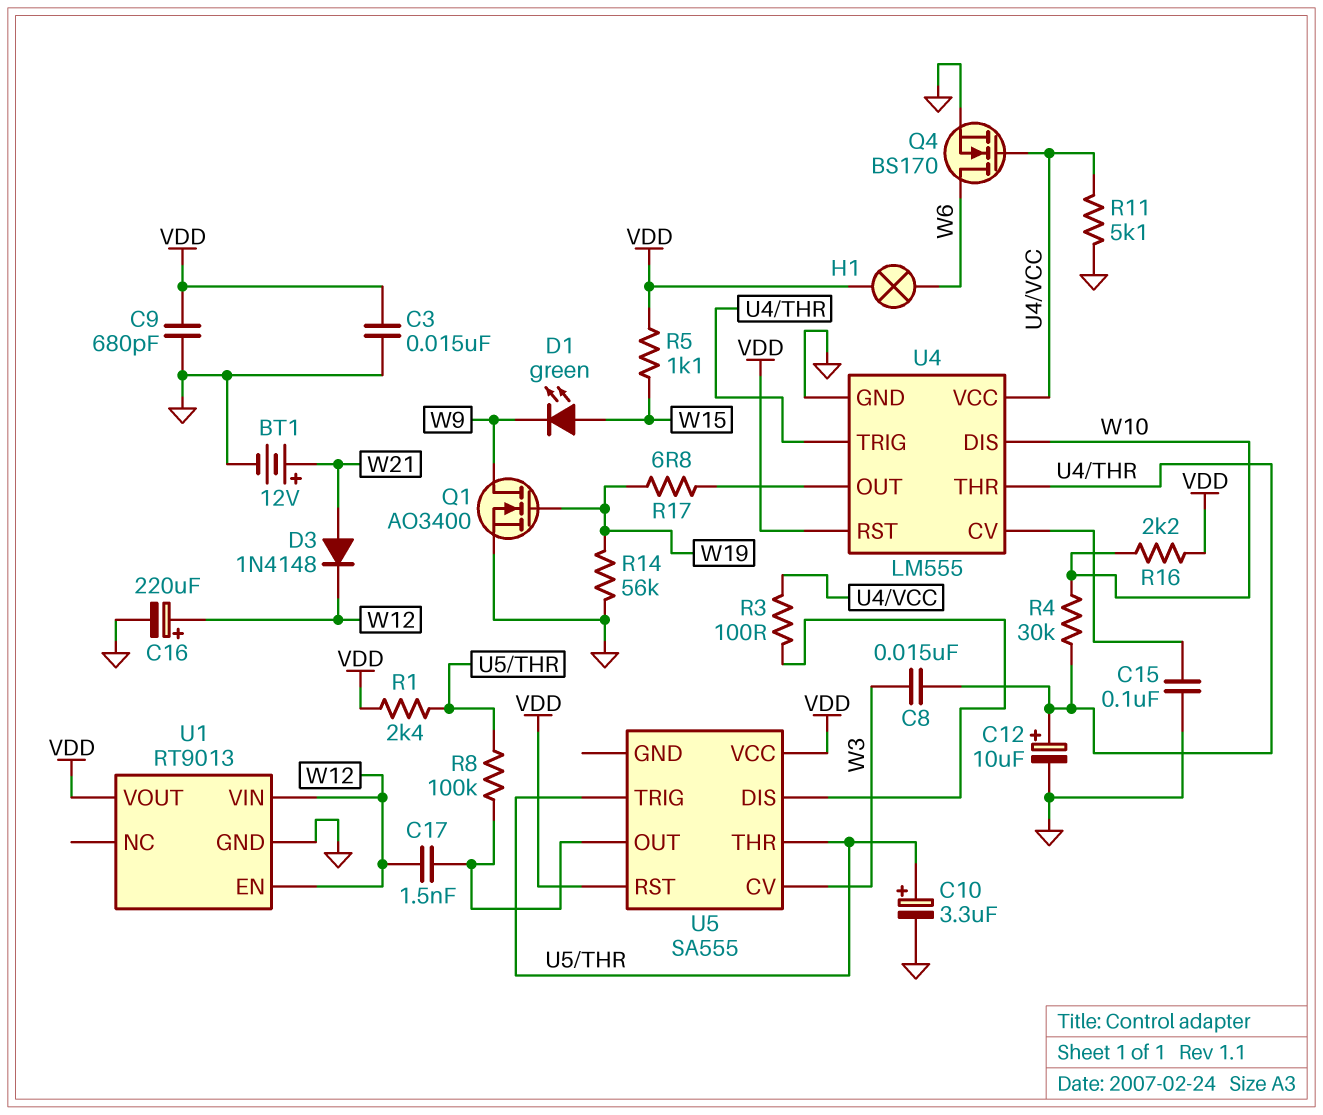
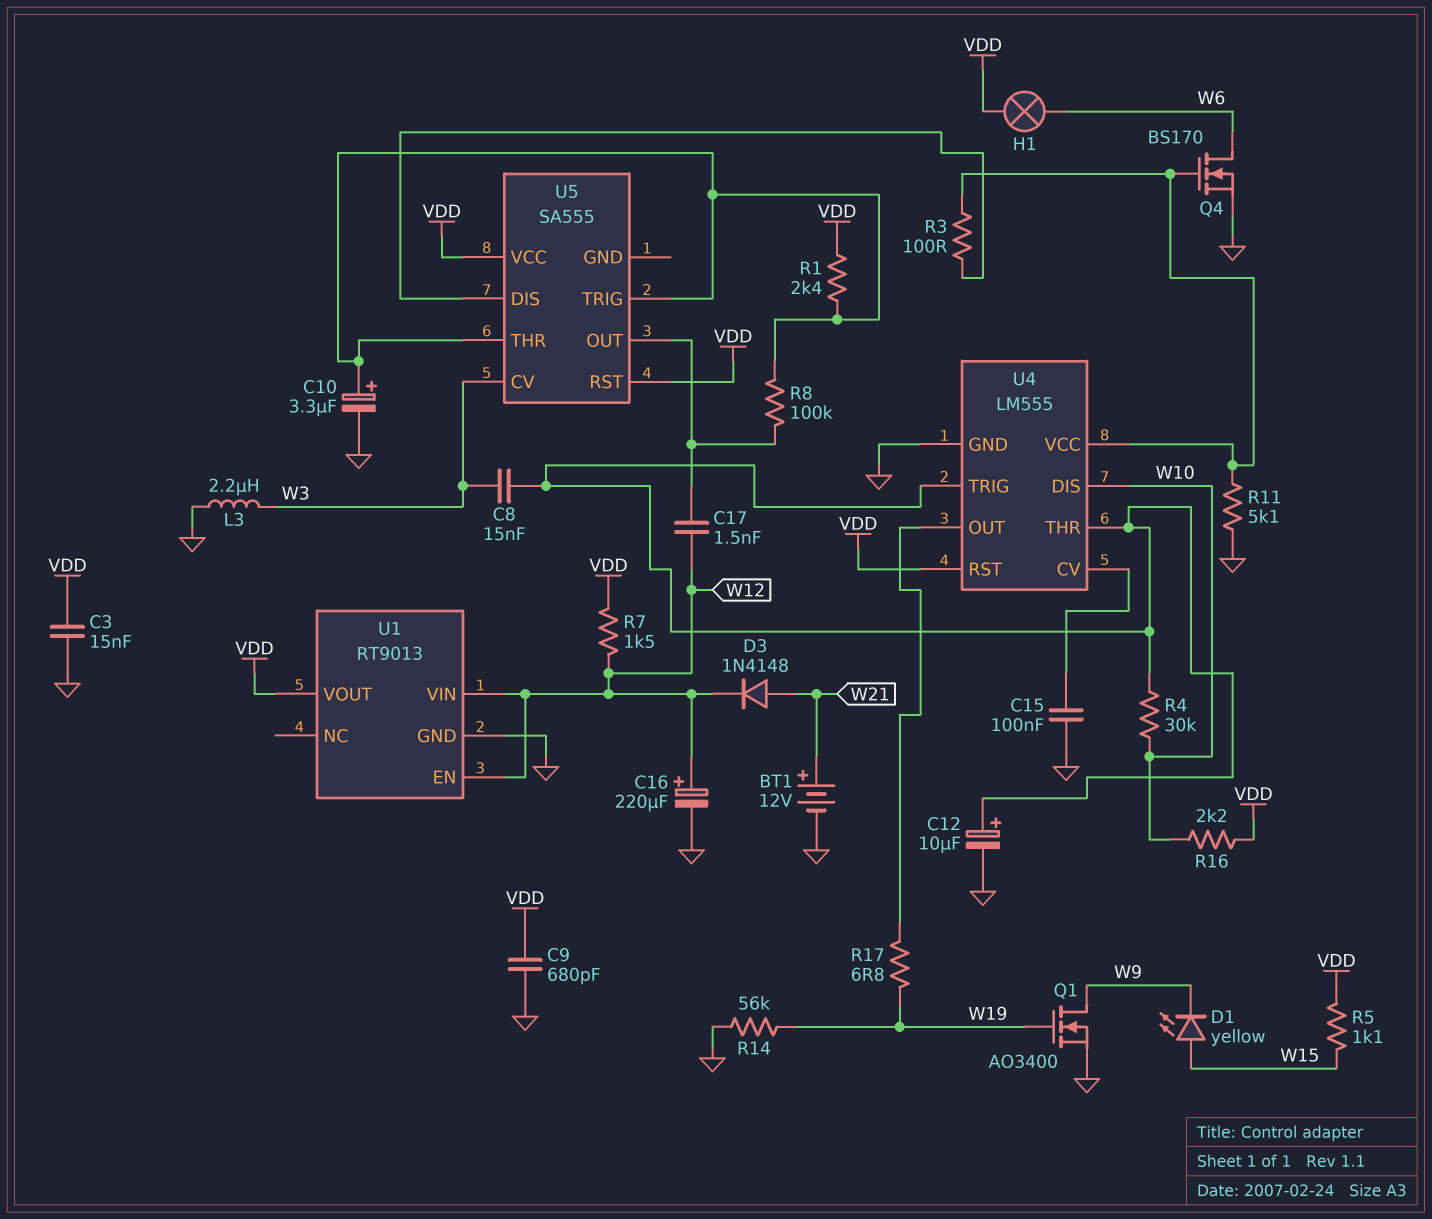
D1: LED green (A W15, K W9) -> LED yellow (A W15, K W9)
L3: none -> 2.2uH (GND, W3)
R7: none -> 1.5k (VDD, W12)

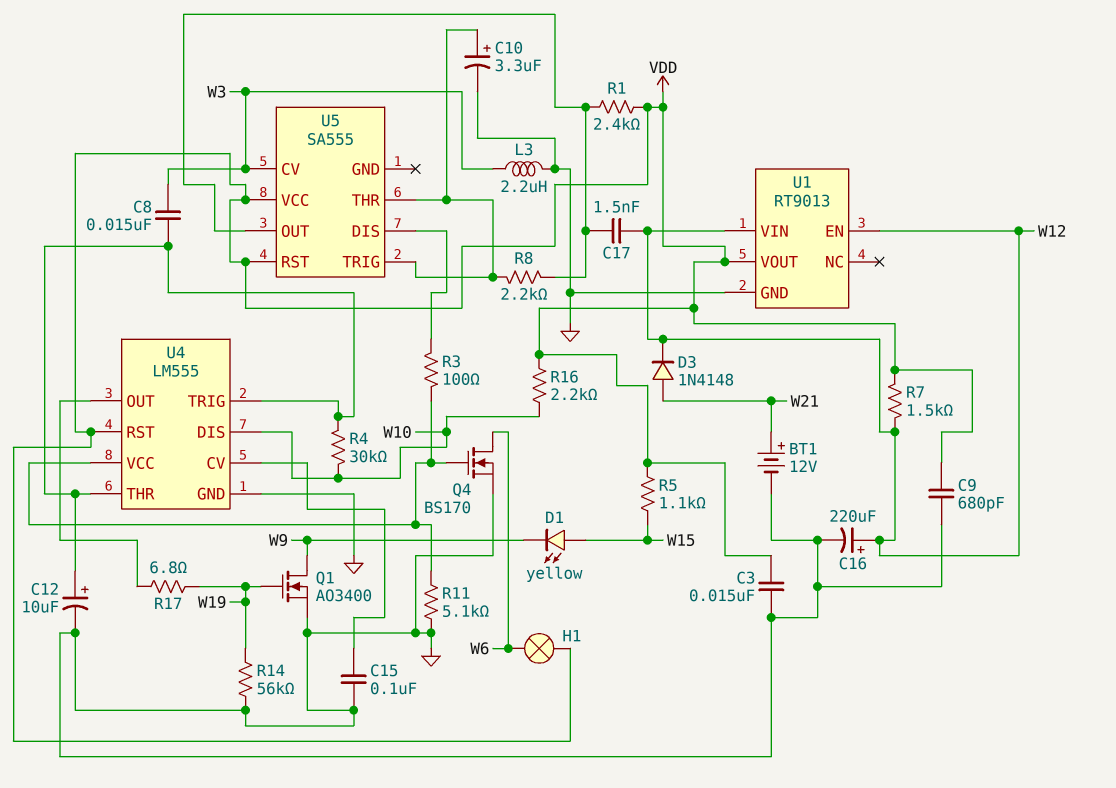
R1: 2.4k (U5/THR, VDD) -> 2.4k (U5/OUT, VDD)
R8: 100k (U5/OUT, U5/THR) -> 2.2k (U5/OUT, U5/THR)

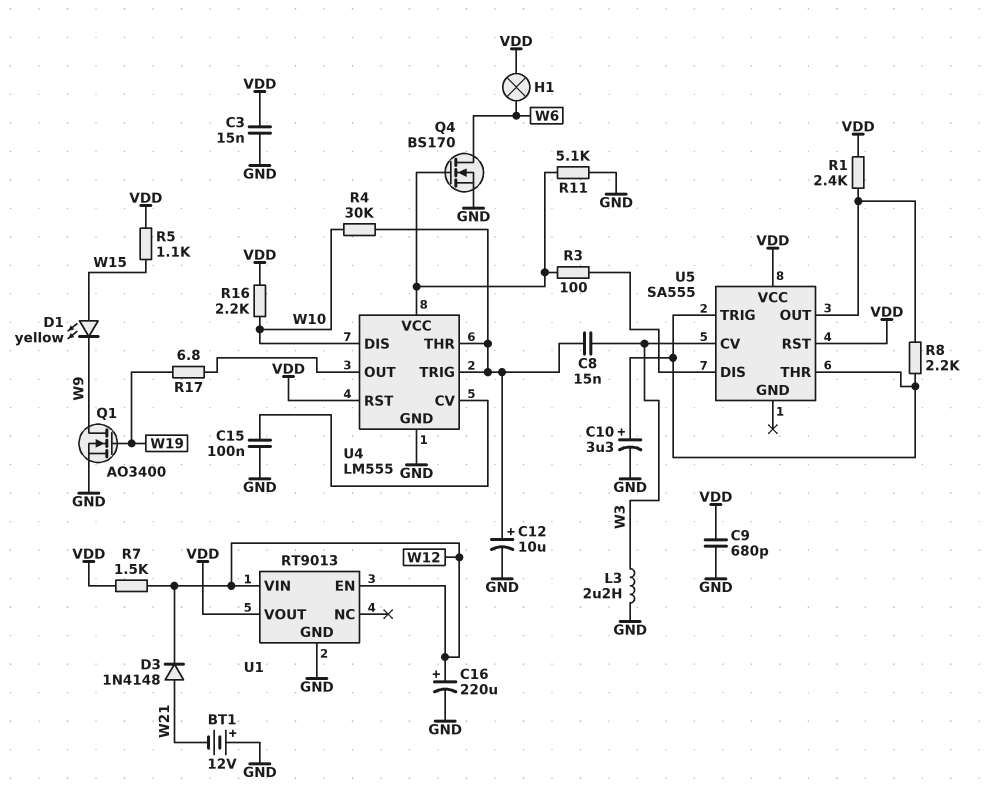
BT1: 12V (plus W21, minus GND) -> 12V (plus GND, minus W21)
C17: 1.5nF (U5/OUT, W12) -> none
R14: 56k (GND, W19) -> none

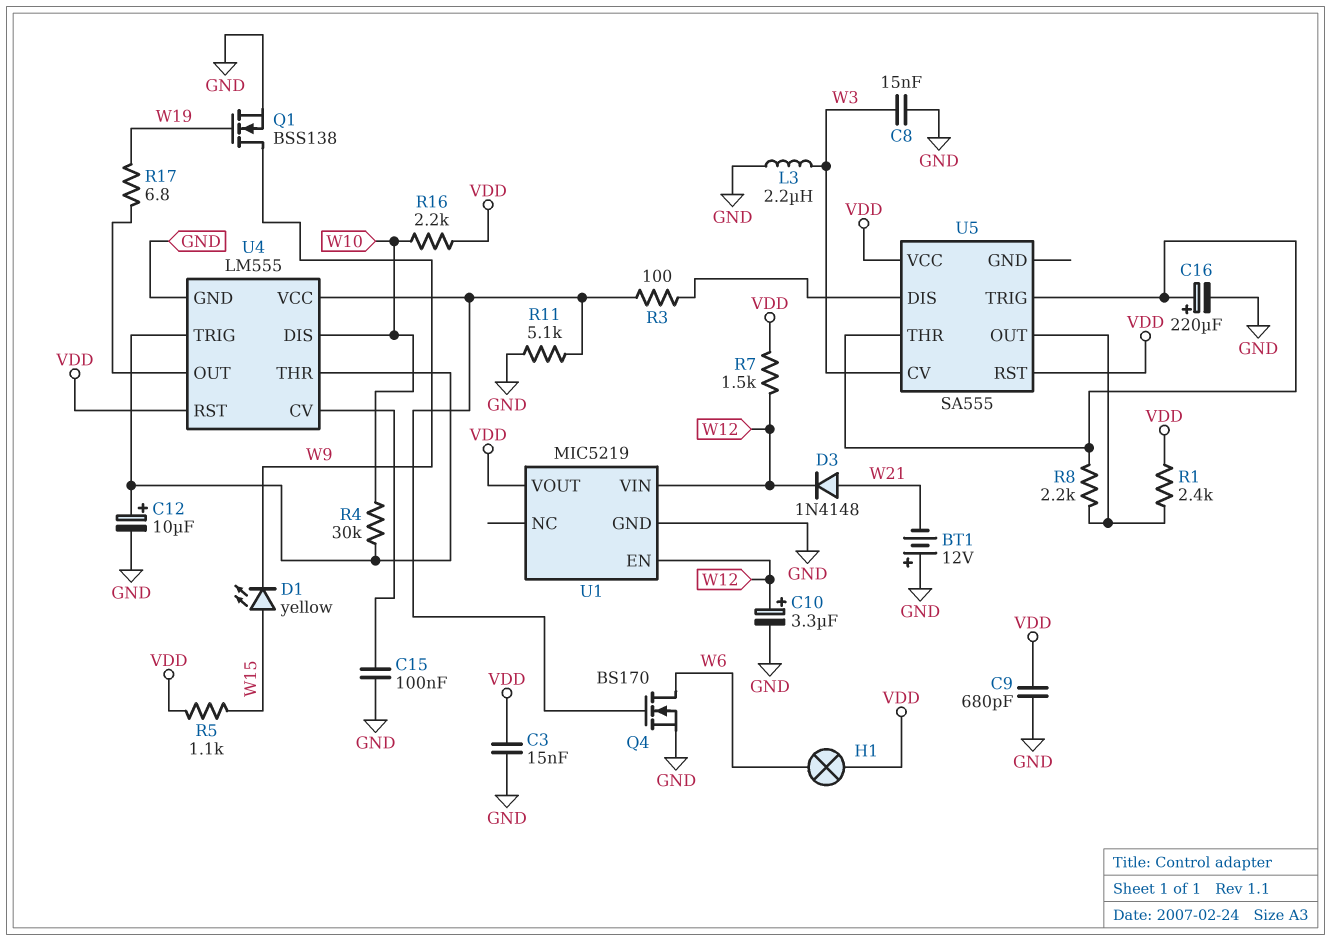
C8: 15nF (U4/THR, W3) -> 15nF (GND, W3)
C10: 3.3uF (plus U5/THR, minus GND) -> 3.3uF (plus W12, minus GND)
C16: 220uF (plus W12, minus GND) -> 220uF (plus U5/THR, minus GND)
Q1: NMOS AO3400 (G W19, D W9, S GND) -> NMOS BSS138 (G W19, D W9, S GND)
U1: RT9013 -> MIC5219

